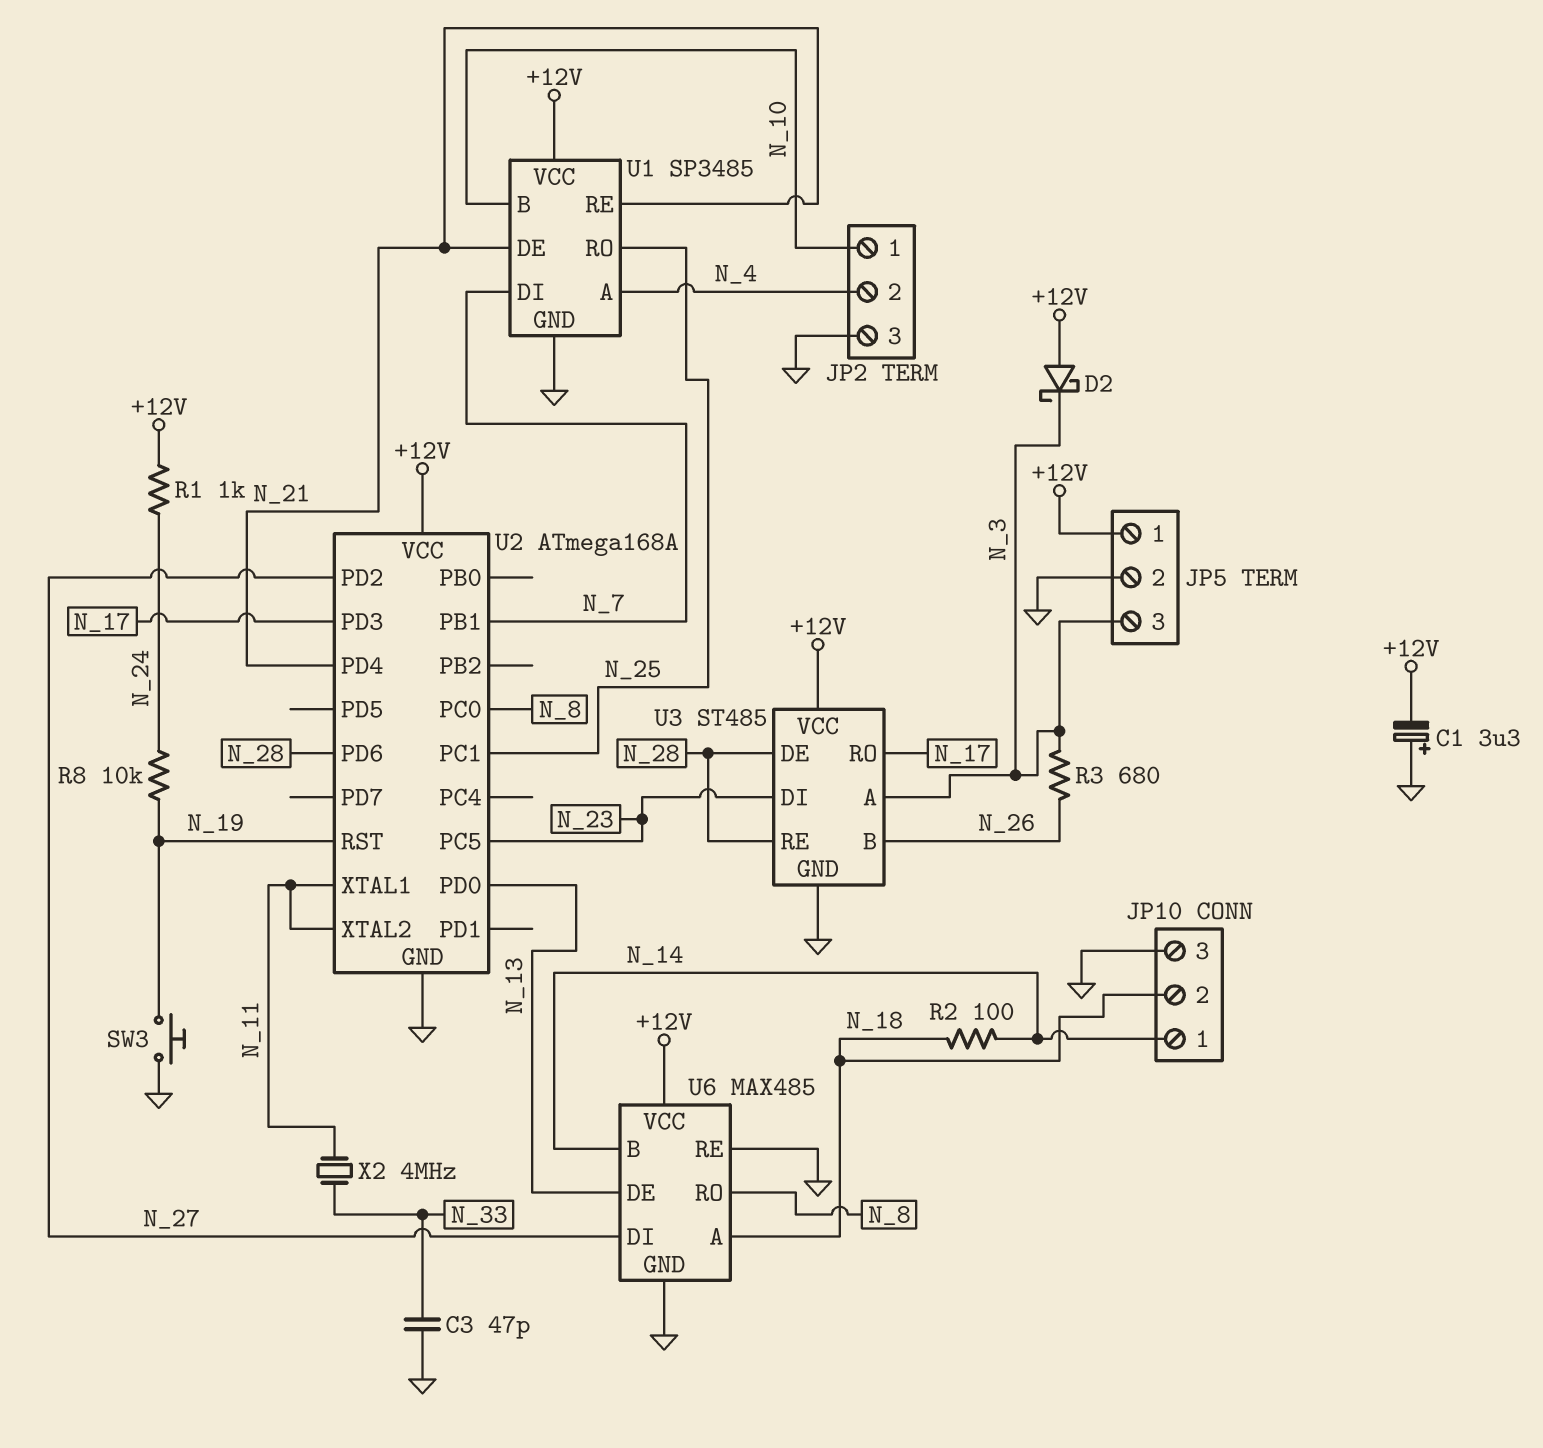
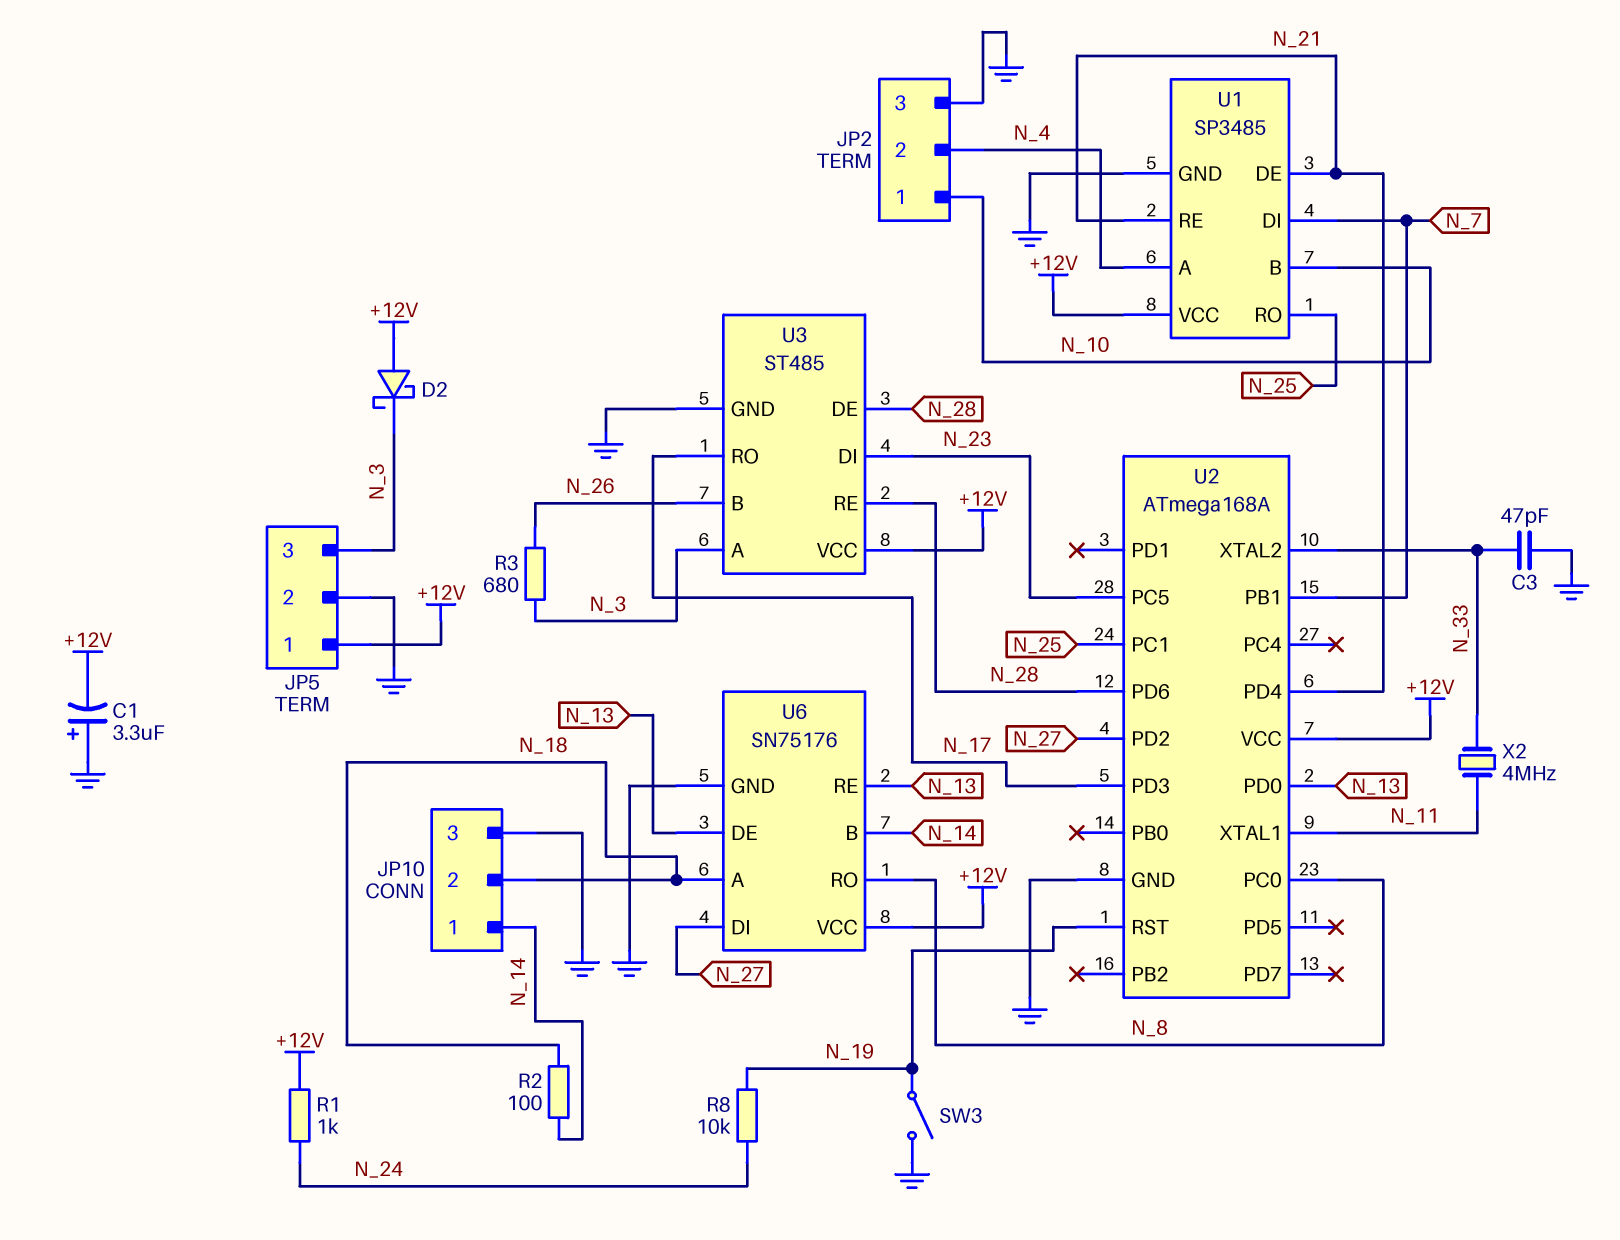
SW3: button (GND, N_19) -> switch (GND, N_19)
U2 pin XTAL2: N_11 -> N_33
U6: MAX485 -> SN75176
U6 pin RE: GND -> N_13

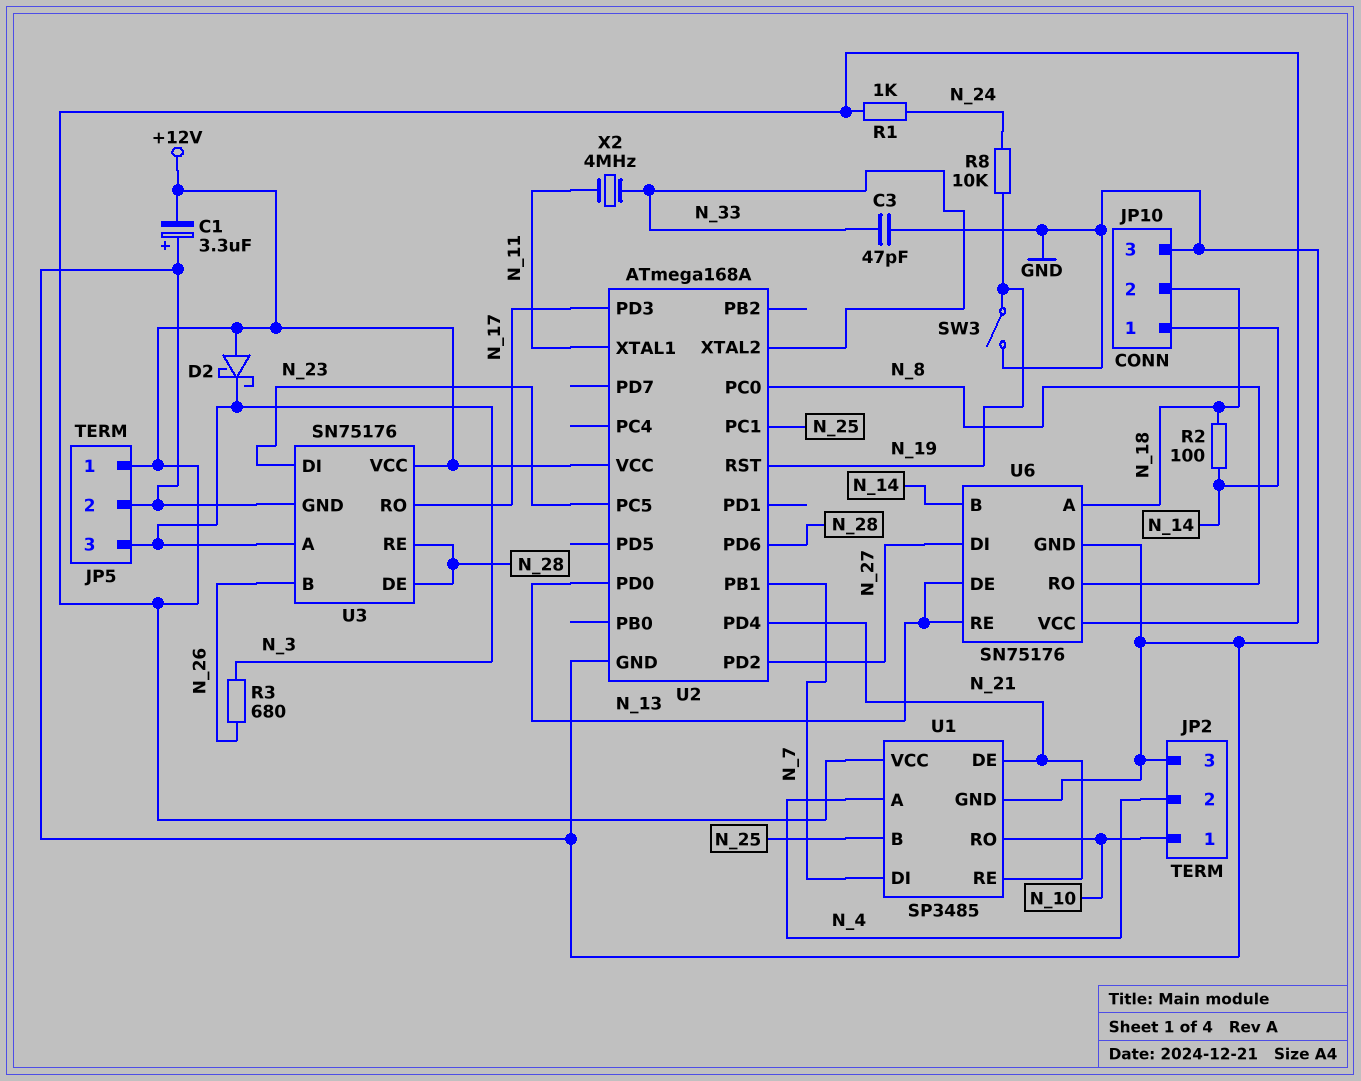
U1 pin B: N_10 -> N_25
U1 pin RO: N_25 -> N_10
U3: ST485 -> SN75176

